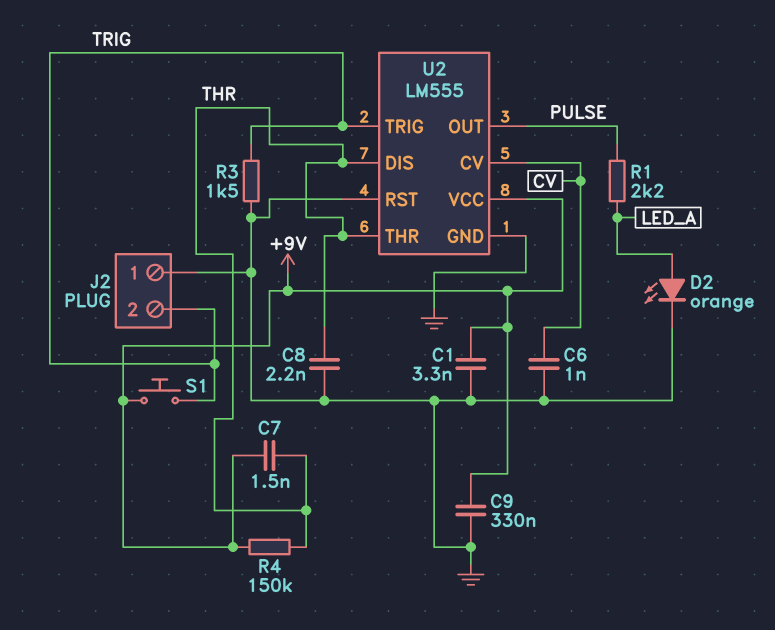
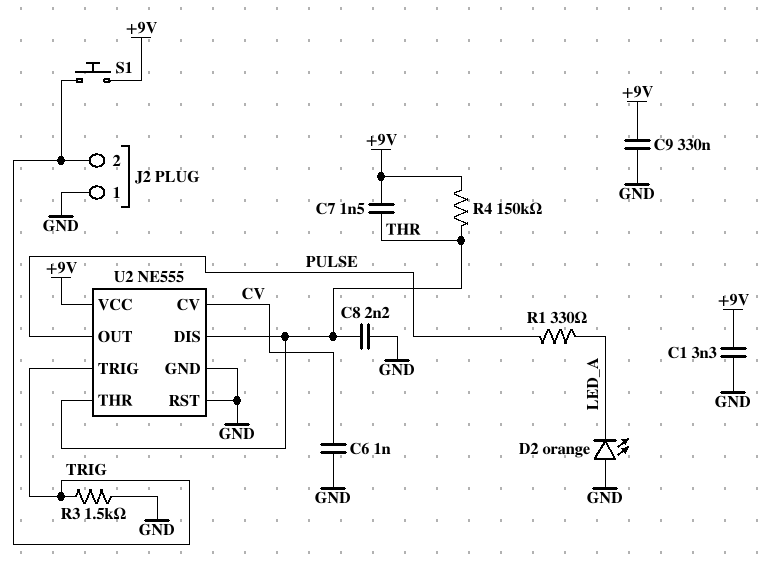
D2: LED orange (A LED_A, K GND) -> LED orange (A GND, K LED_A)
R1: 2.2k (LED_A, PULSE) -> 330 (LED_A, PULSE)
U2: LM555 -> NE555

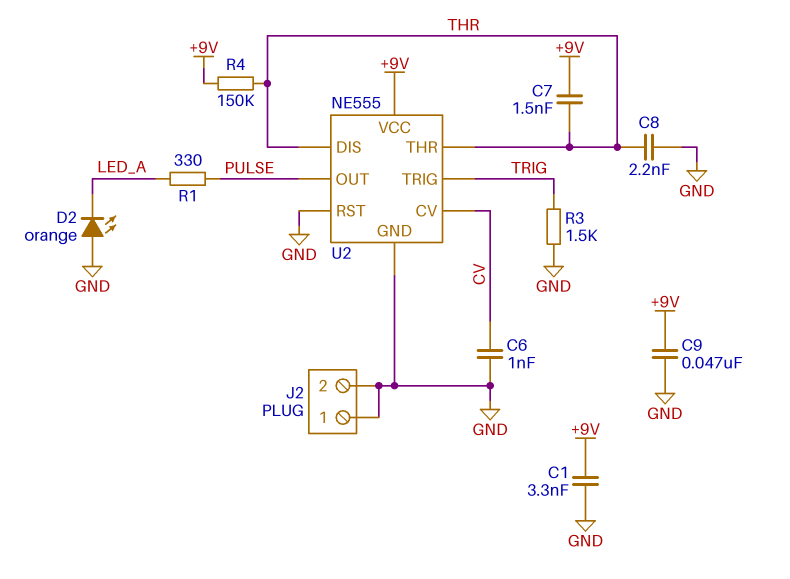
C9: 330nF (+9V, GND) -> 47nF (+9V, GND)
J2 pin 2: TRIG -> GND
S1: button (+9V, TRIG) -> none

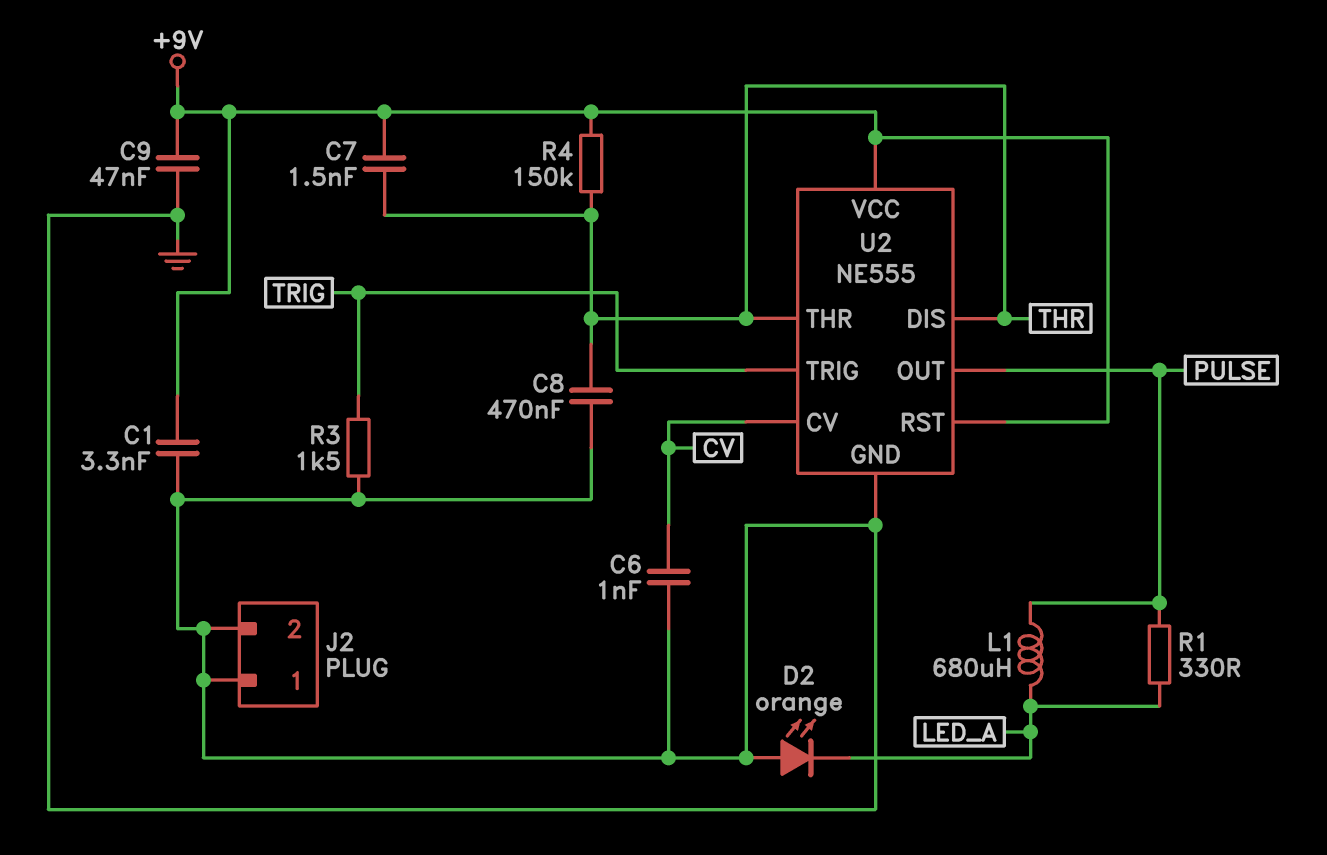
C8: 2.2nF (GND, THR) -> 470nF (GND, THR)
L1: none -> 680uH (LED_A, PULSE)
U2 pin RST: GND -> +9V

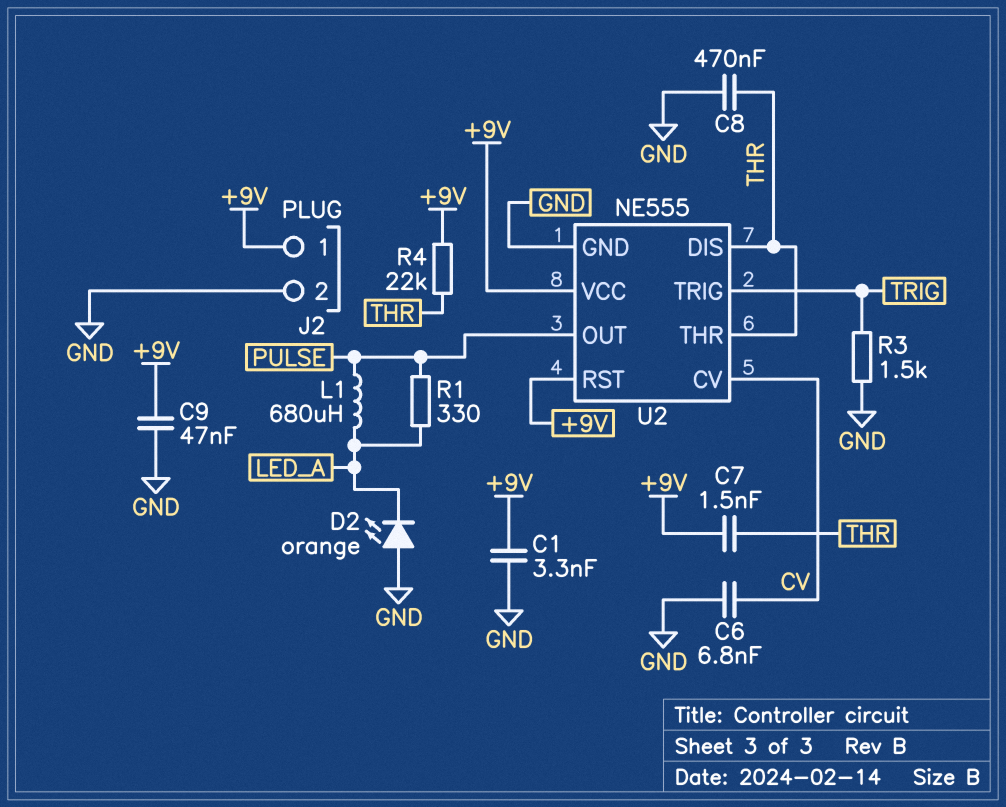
C6: 1nF (CV, GND) -> 6.8nF (CV, GND)
J2 pin 1: GND -> +9V
R4: 150k (+9V, THR) -> 22k (+9V, THR)

